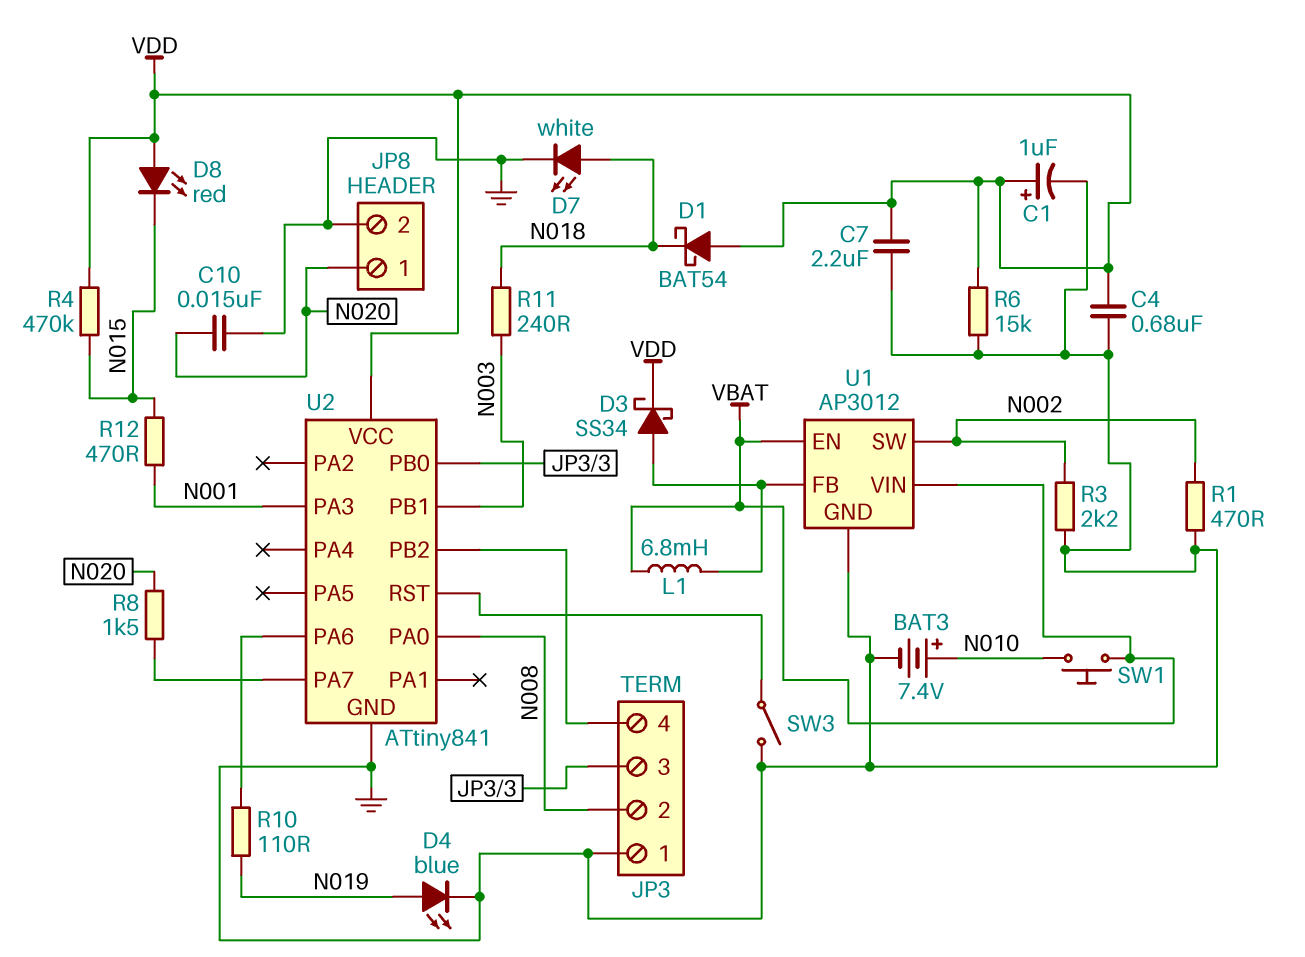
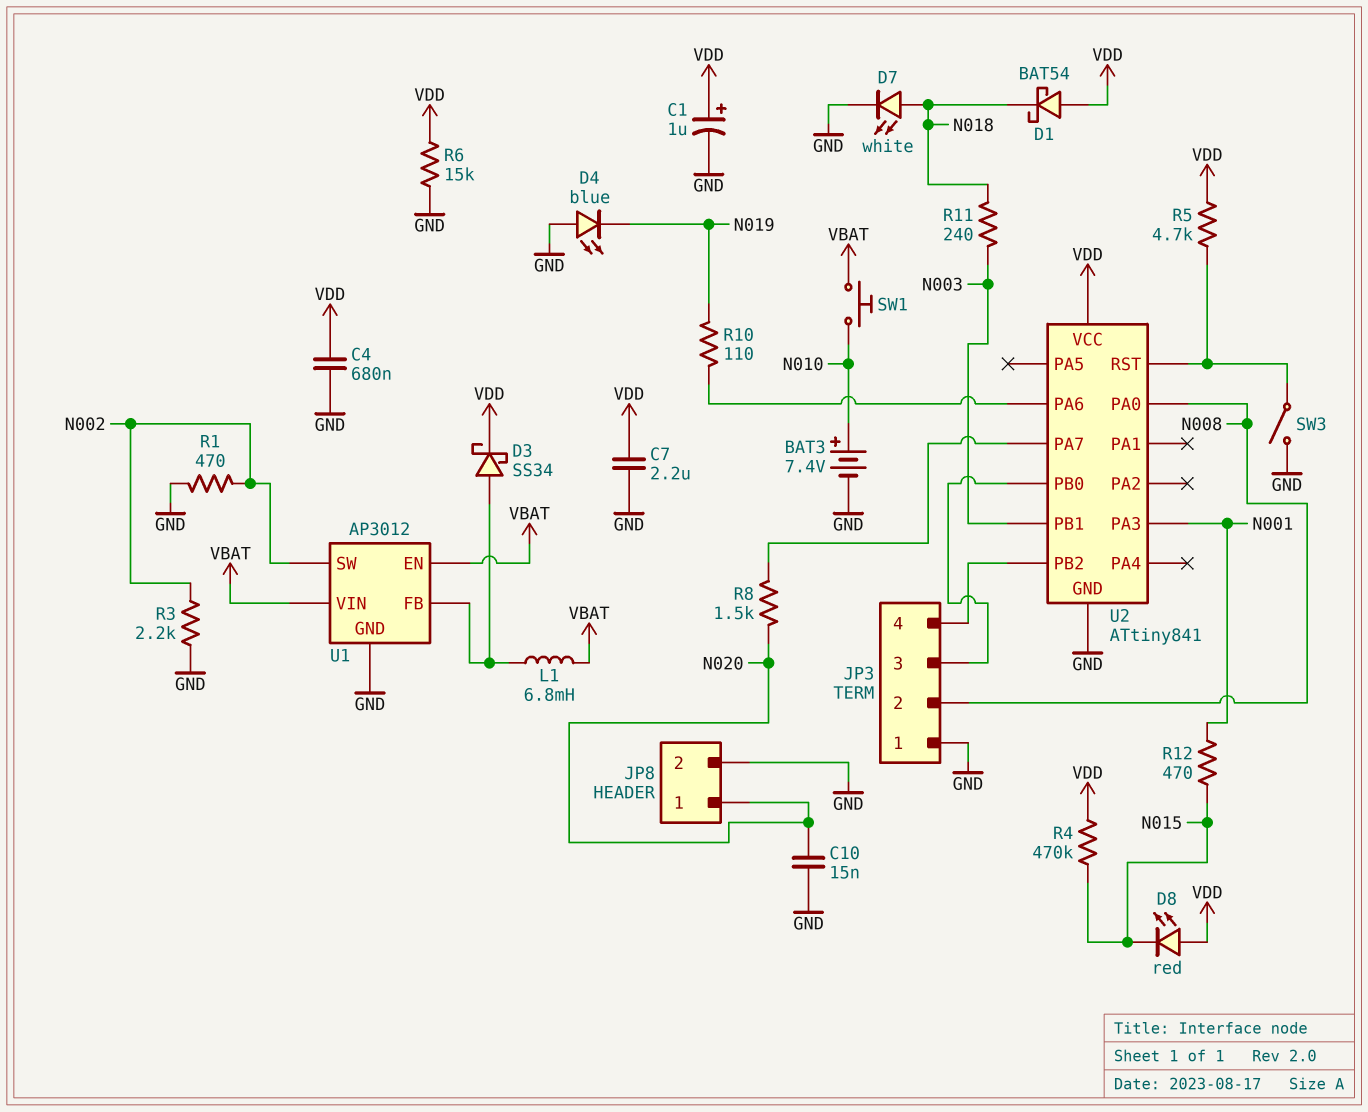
D4: LED blue (A N019, K GND) -> LED blue (A GND, K N019)
R5: none -> 4.7k (U2/RST, VDD)

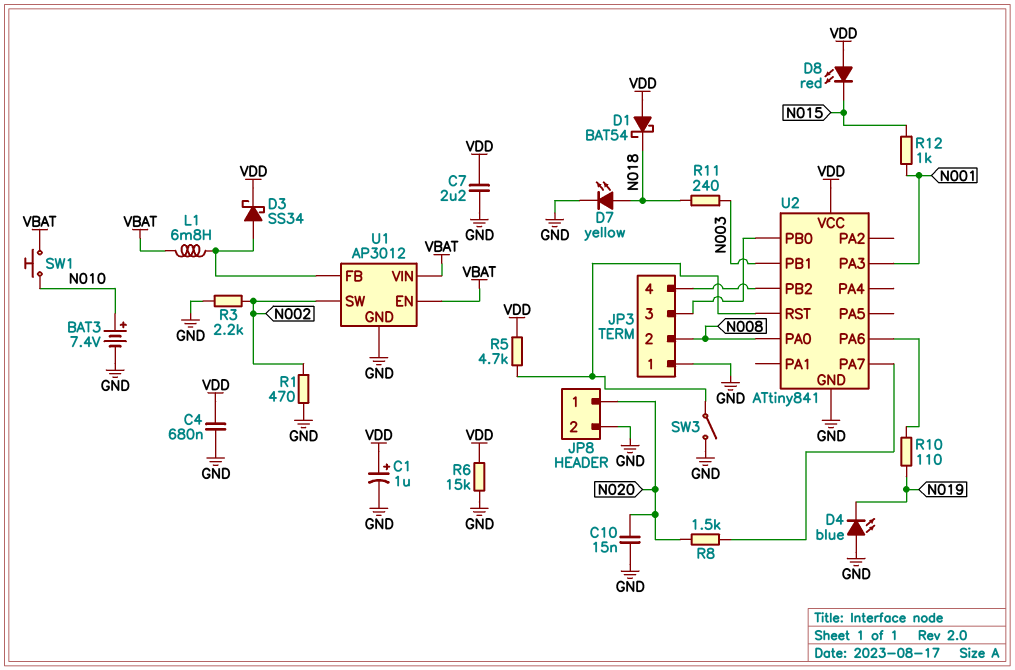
D7: LED white (A N018, K GND) -> LED yellow (A N018, K GND)
R4: 470k (N015, VDD) -> none
R12: 470 (N001, N015) -> 1k (N001, N015)

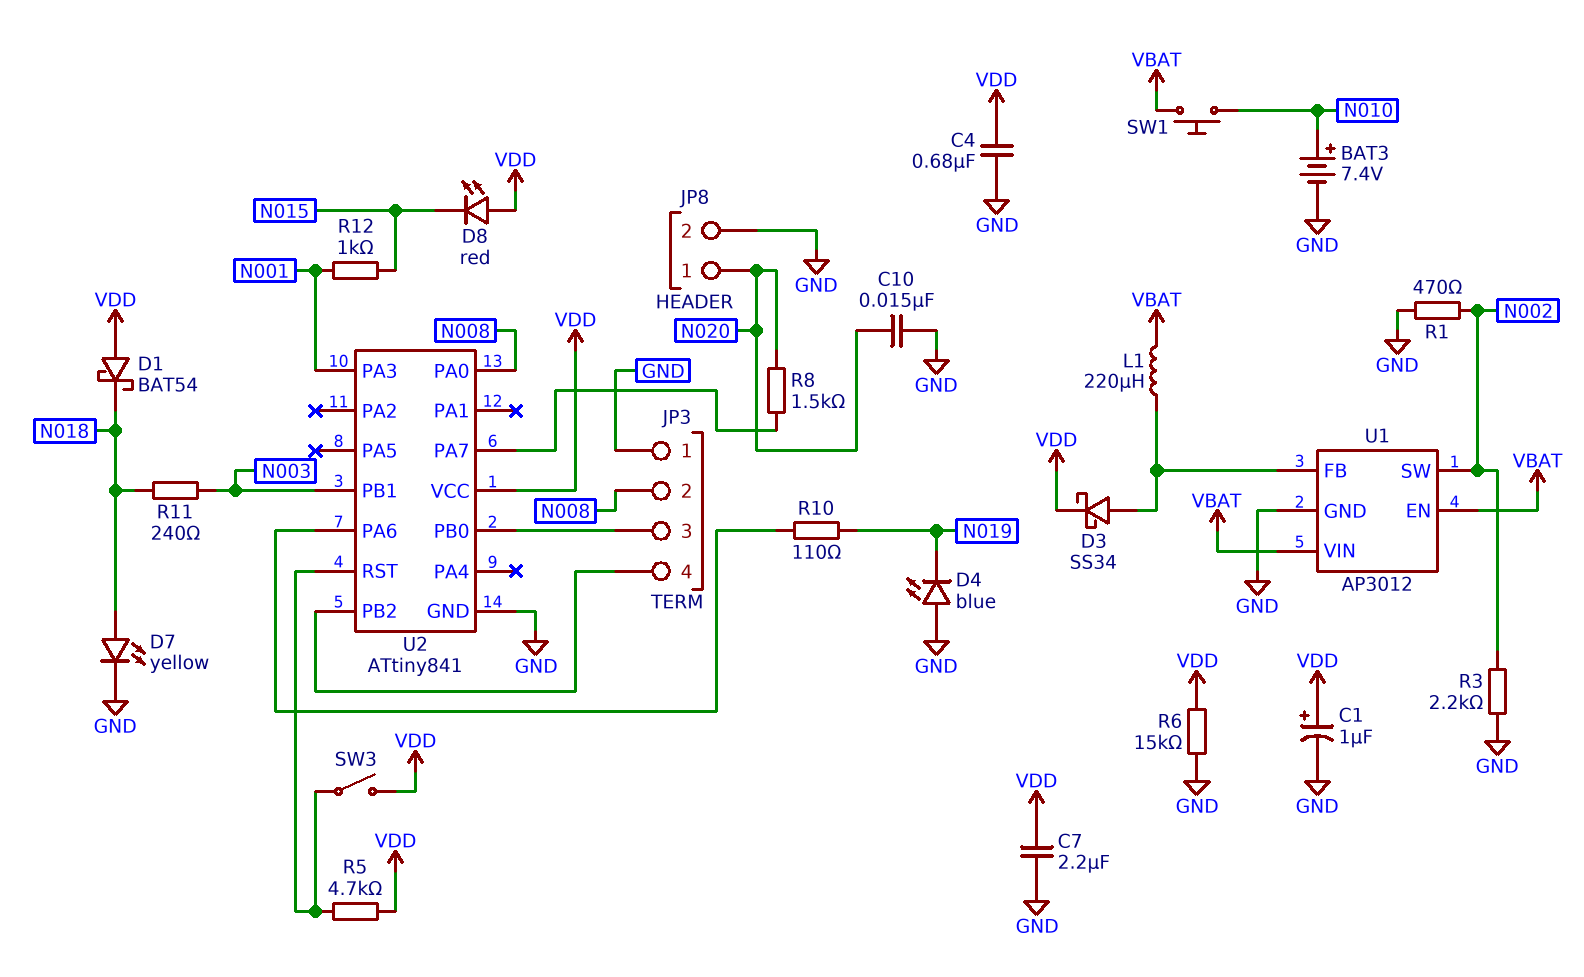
L1: 6.8mH (U1/FB, VBAT) -> 220uH (U1/FB, VBAT)
SW3: switch (GND, U2/RST) -> switch (U2/RST, VDD)

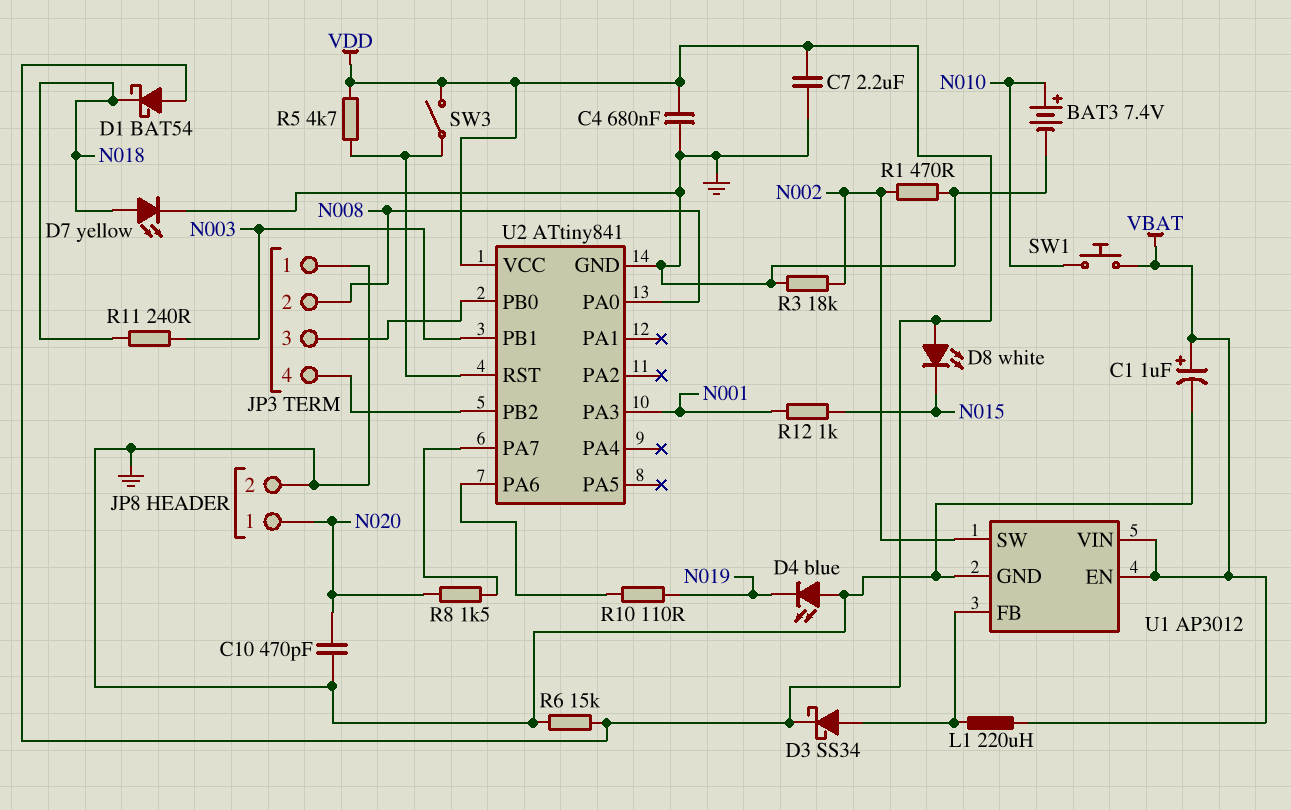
C1: 1uF (plus VDD, minus GND) -> 1uF (plus VBAT, minus GND)
C10: 15nF (GND, N020) -> 470pF (GND, N020)
D8: LED red (A VDD, K N015) -> LED white (A VDD, K N015)
R3: 2.2k (GND, N002) -> 18k (GND, N002)

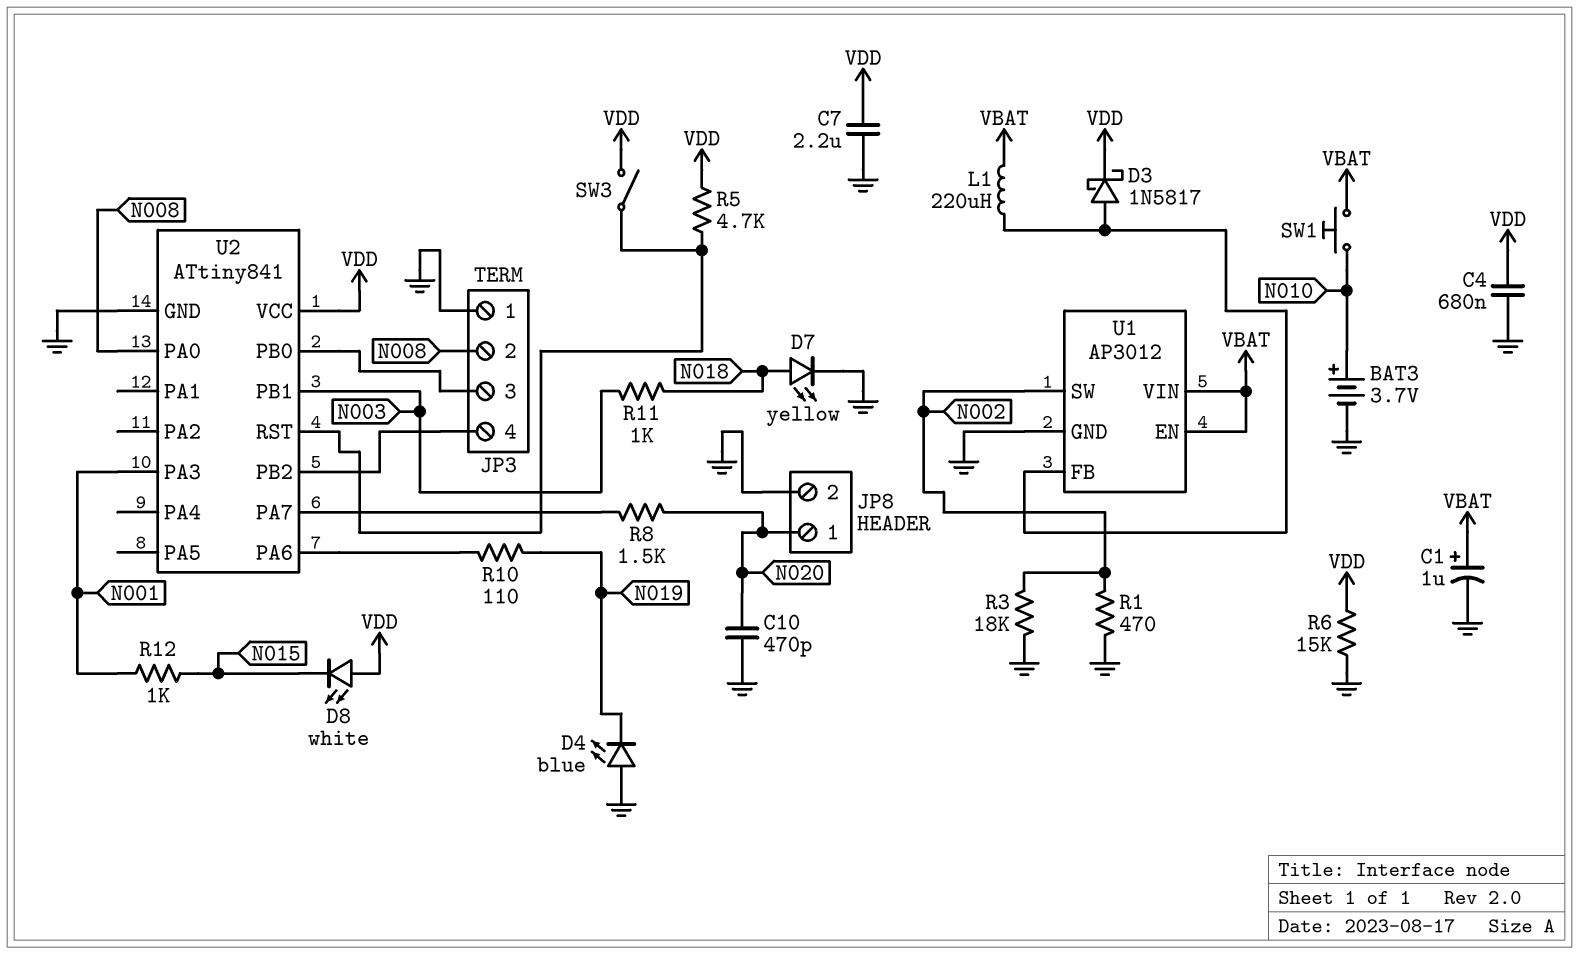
BAT3: 7.4V (plus N010, minus GND) -> 3.7V (plus N010, minus GND)
D1: schottky BAT54 (A VDD, K N018) -> none
D3: schottky SS34 (A U1/FB, K VDD) -> schottky 1N5817 (A U1/FB, K VDD)
R11: 240 (N003, N018) -> 1k (N003, N018)

